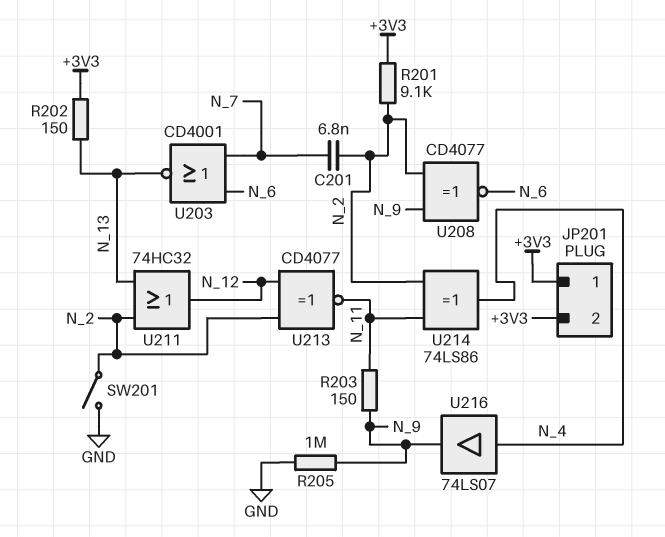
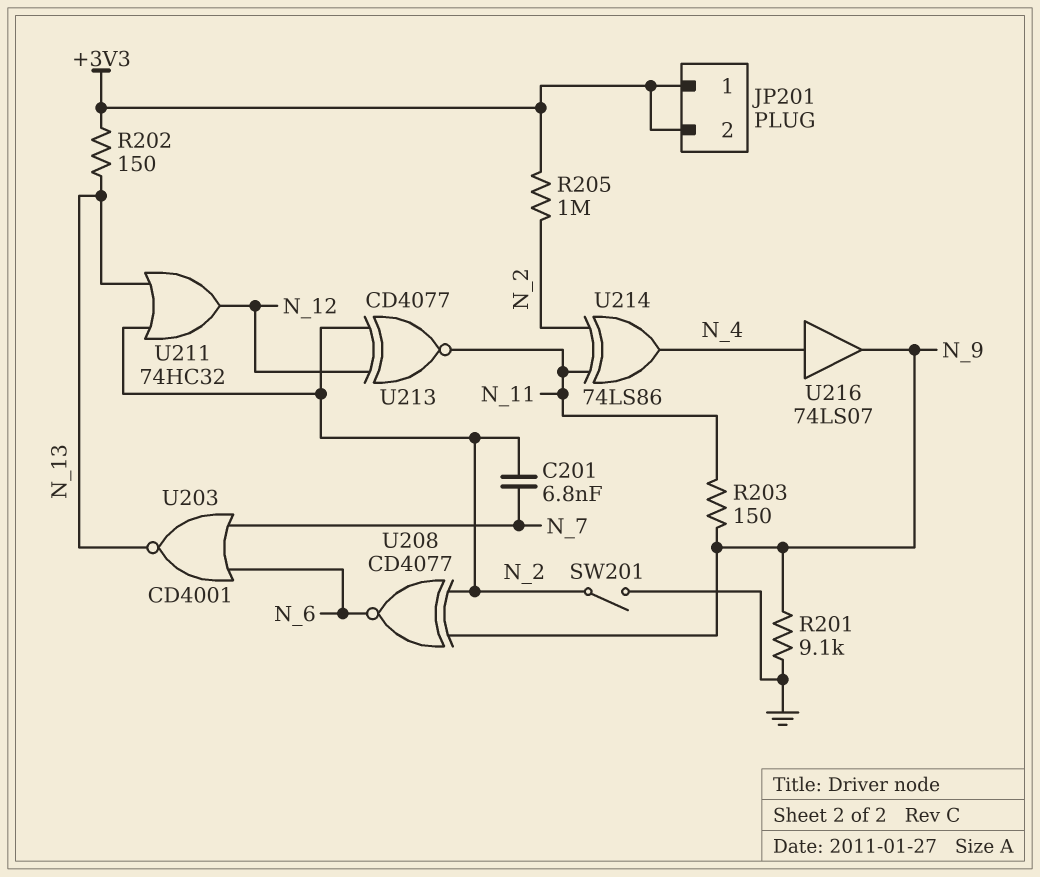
R201: 9.1k (+3V3, N_2) -> 9.1k (GND, N_9)
R205: 1M (GND, N_9) -> 1M (+3V3, N_2)

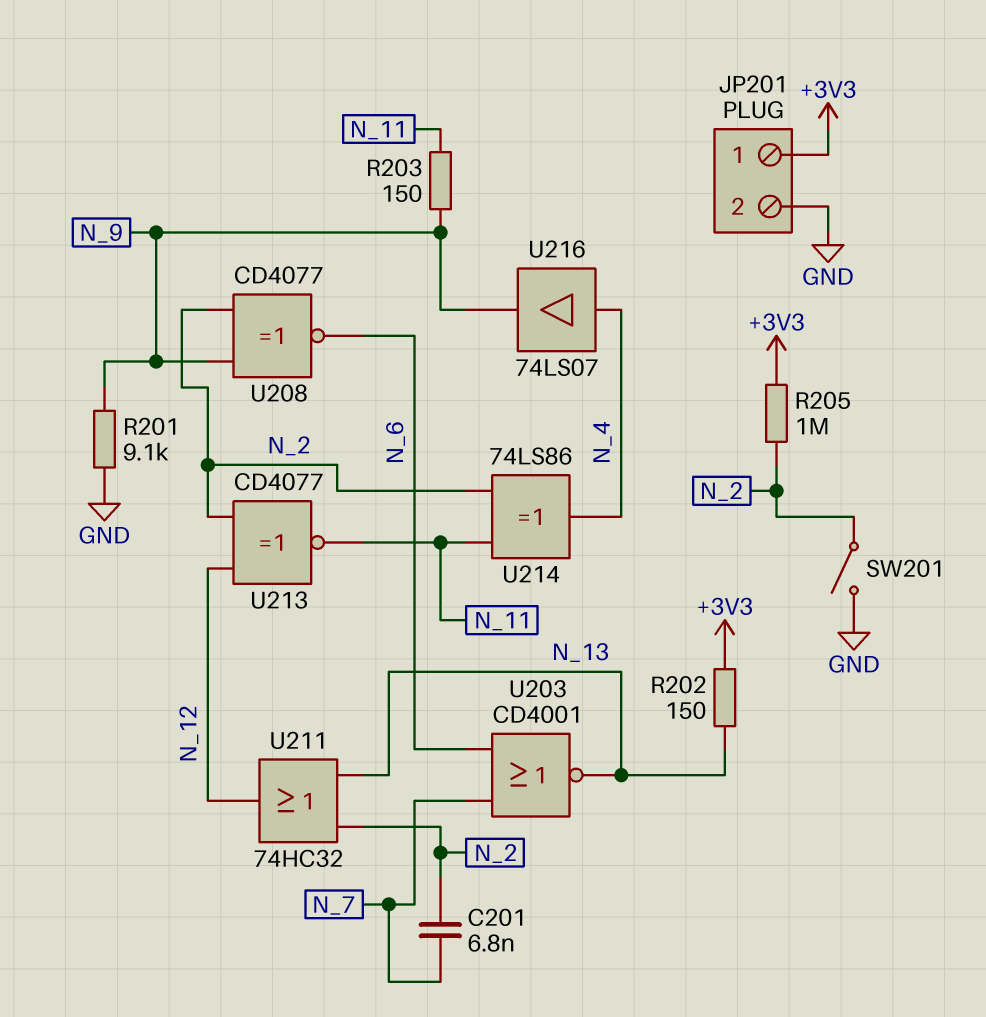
JP201 pin 2: +3V3 -> GND

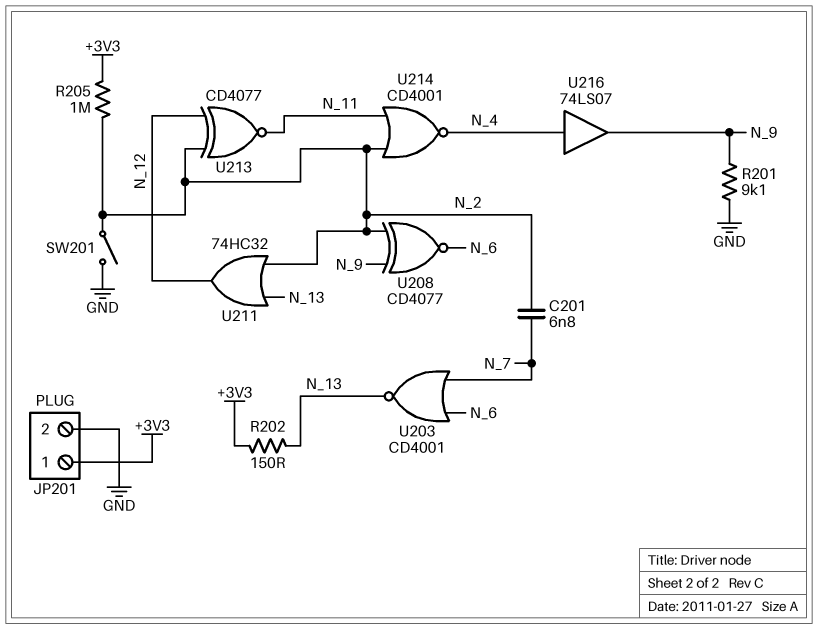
R203: 150 (N_9, N_11) -> none
U214: XOR 74LS86 (in N_2, in N_11, out N_4) -> NOR CD4001 (in N_2, in N_11, out N_4)

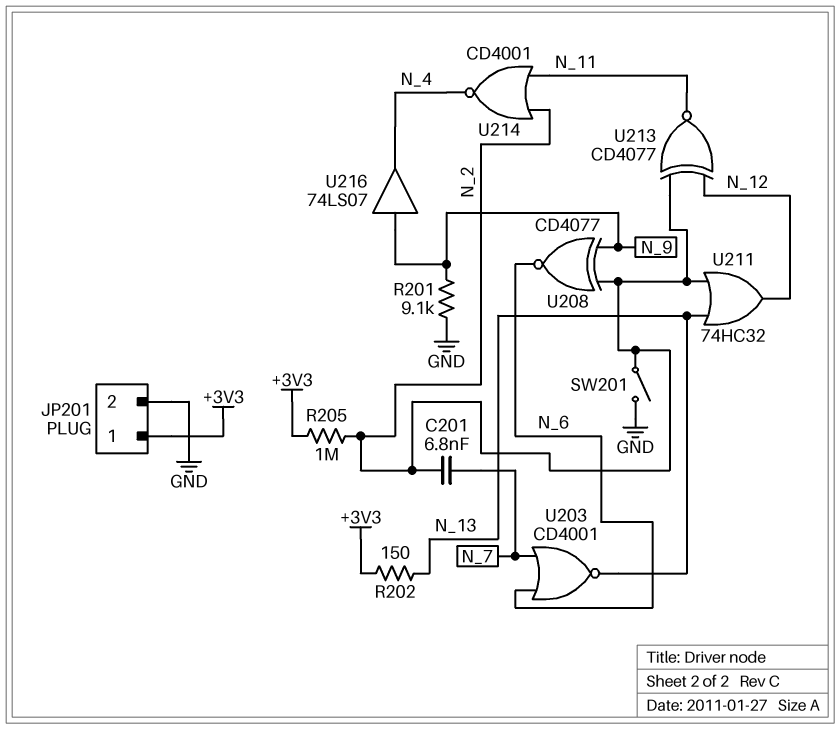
U216: buffer 74LS07 (in N_4, out N_9) -> buffer 74LS07 (in N_9, out N_4)

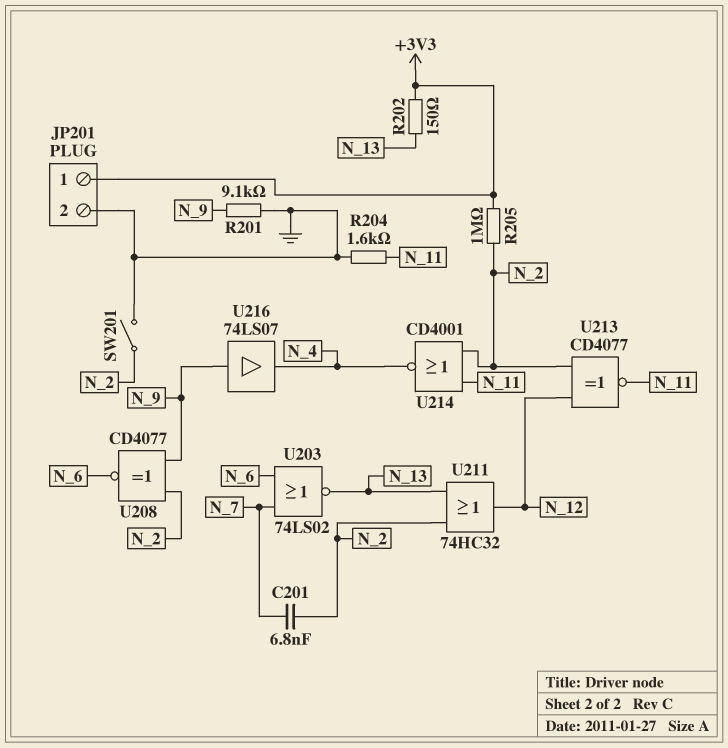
R204: none -> 1.6k (GND, N_11)
U203: NOR CD4001 (in N_6, in N_7, out N_13) -> NOR 74LS02 (in N_6, in N_7, out N_13)

